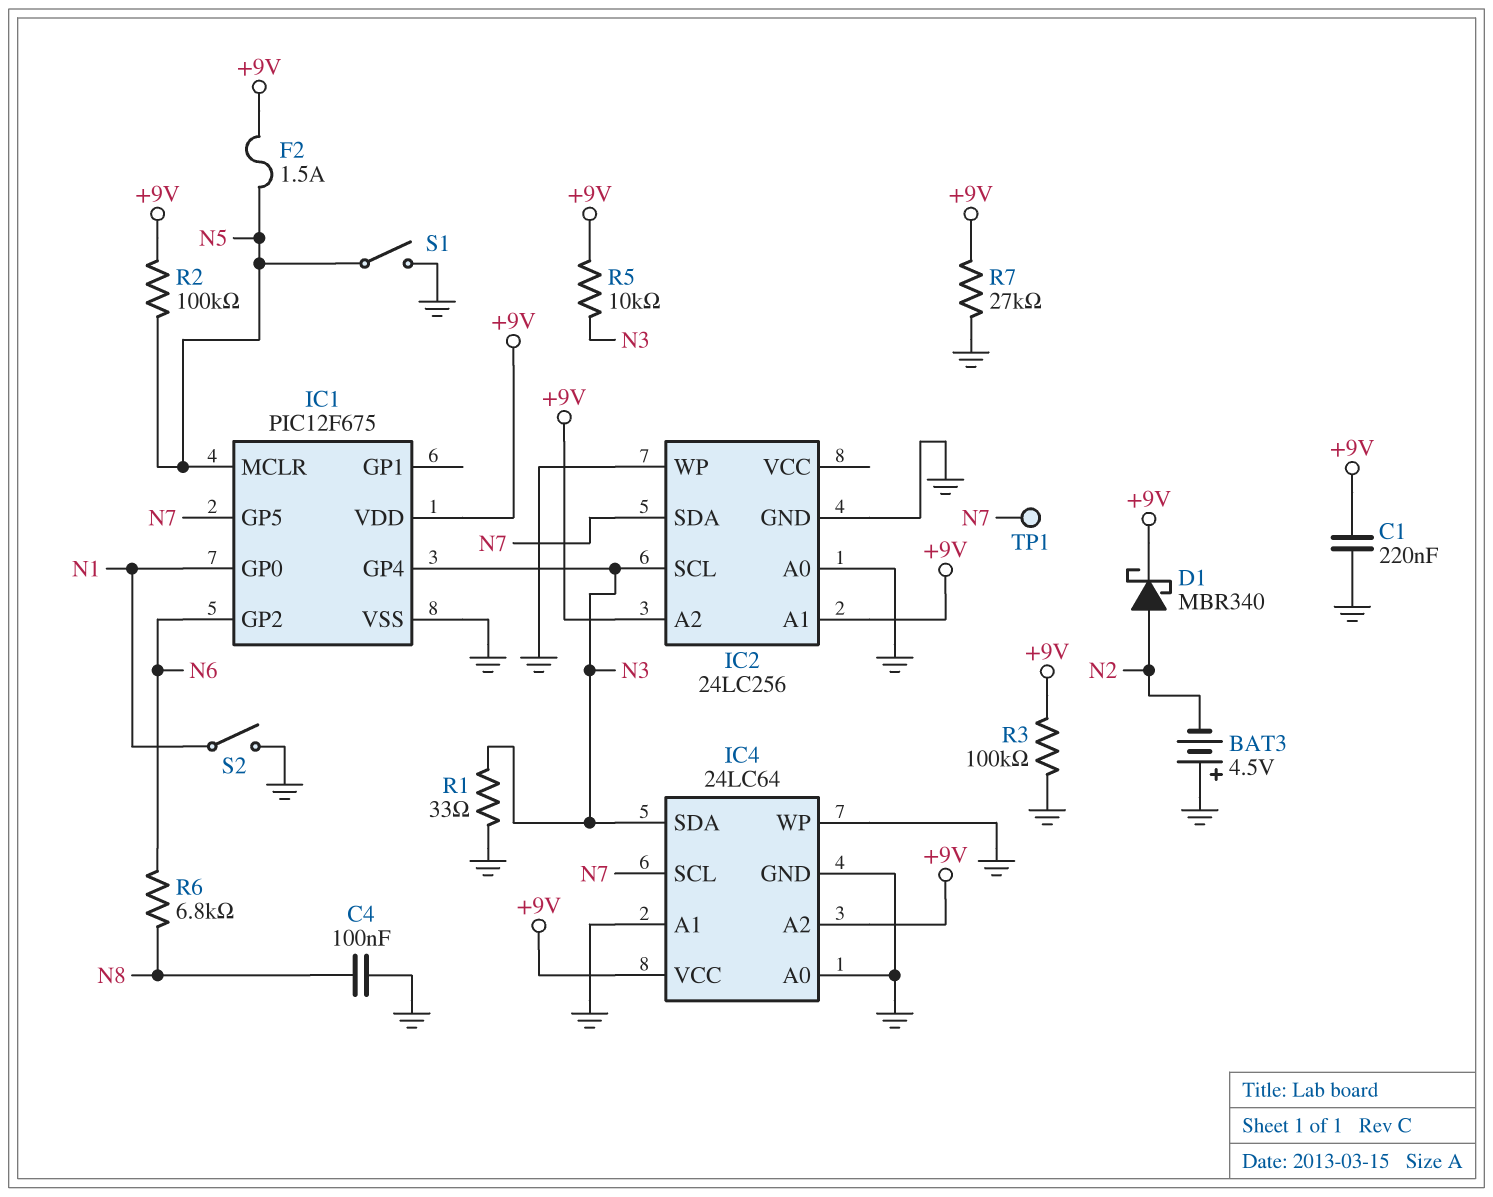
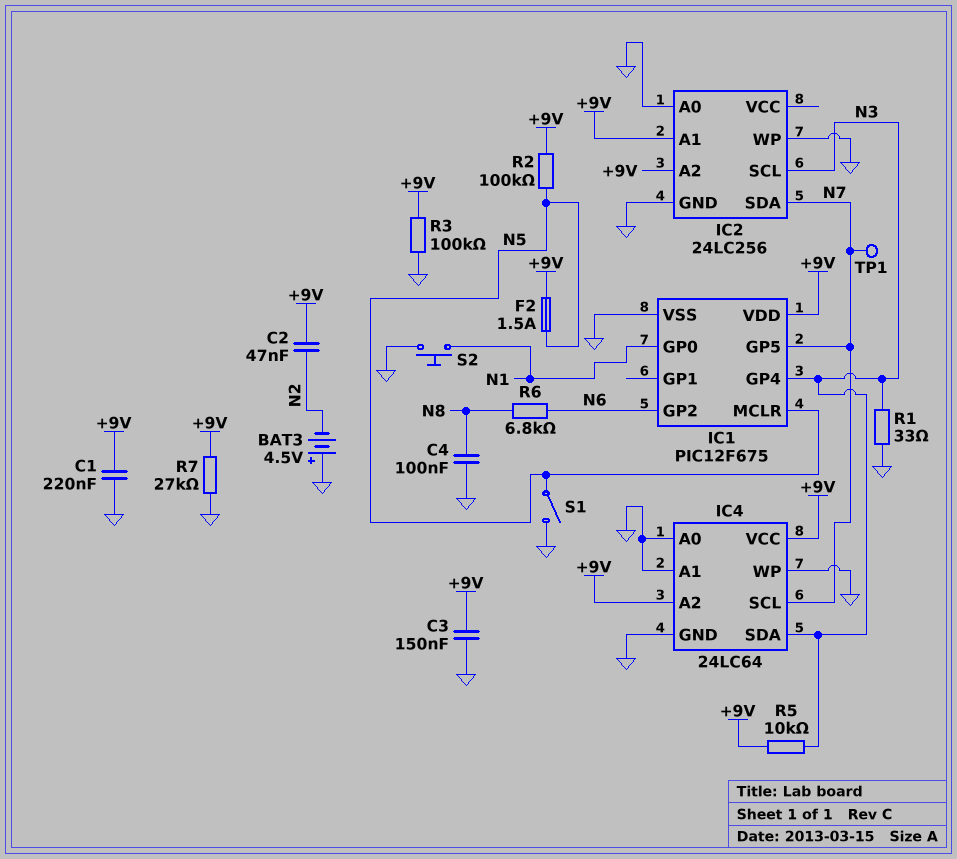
C2: none -> 47nF (+9V, N2)
C3: none -> 150nF (+9V, GND)
D1: schottky MBR340 (A N2, K +9V) -> none
S2: switch (GND, N1) -> button (GND, N1)

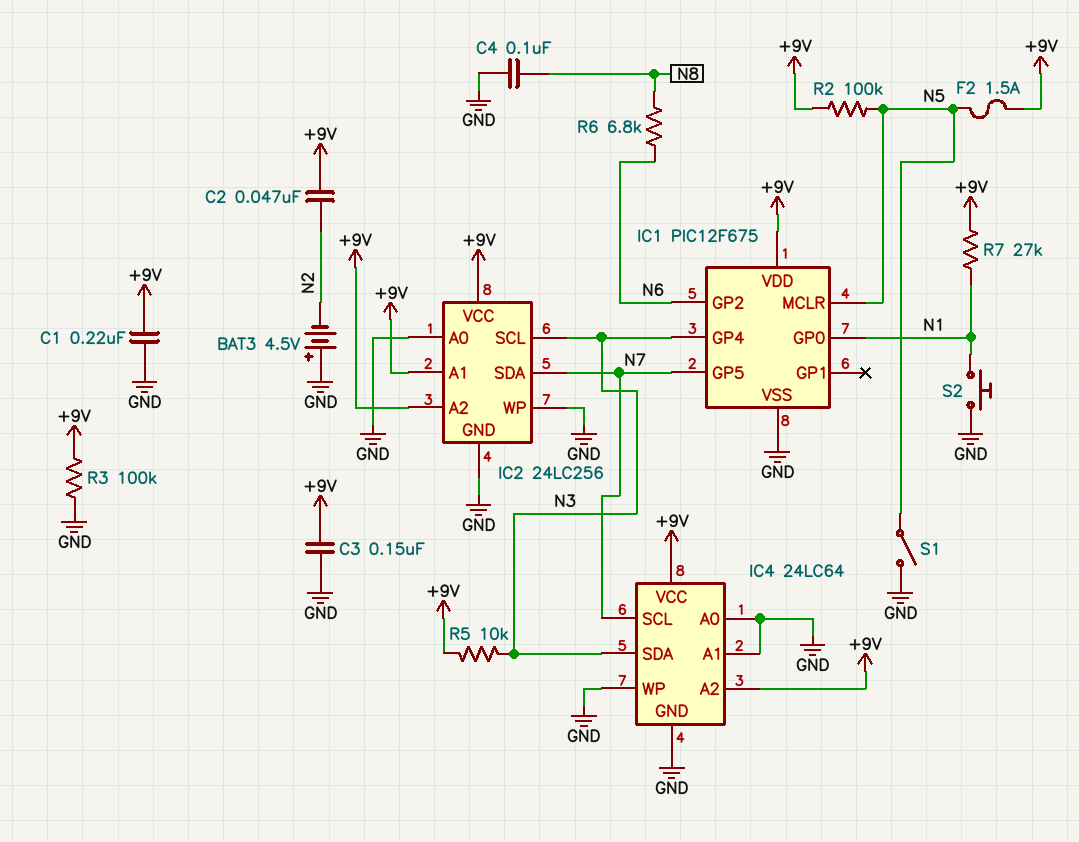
IC2 pin VCC: none -> +9V
R1: 33 (GND, N3) -> none
R7: 27k (+9V, GND) -> 27k (+9V, N1)
TP1: test point (N7) -> none

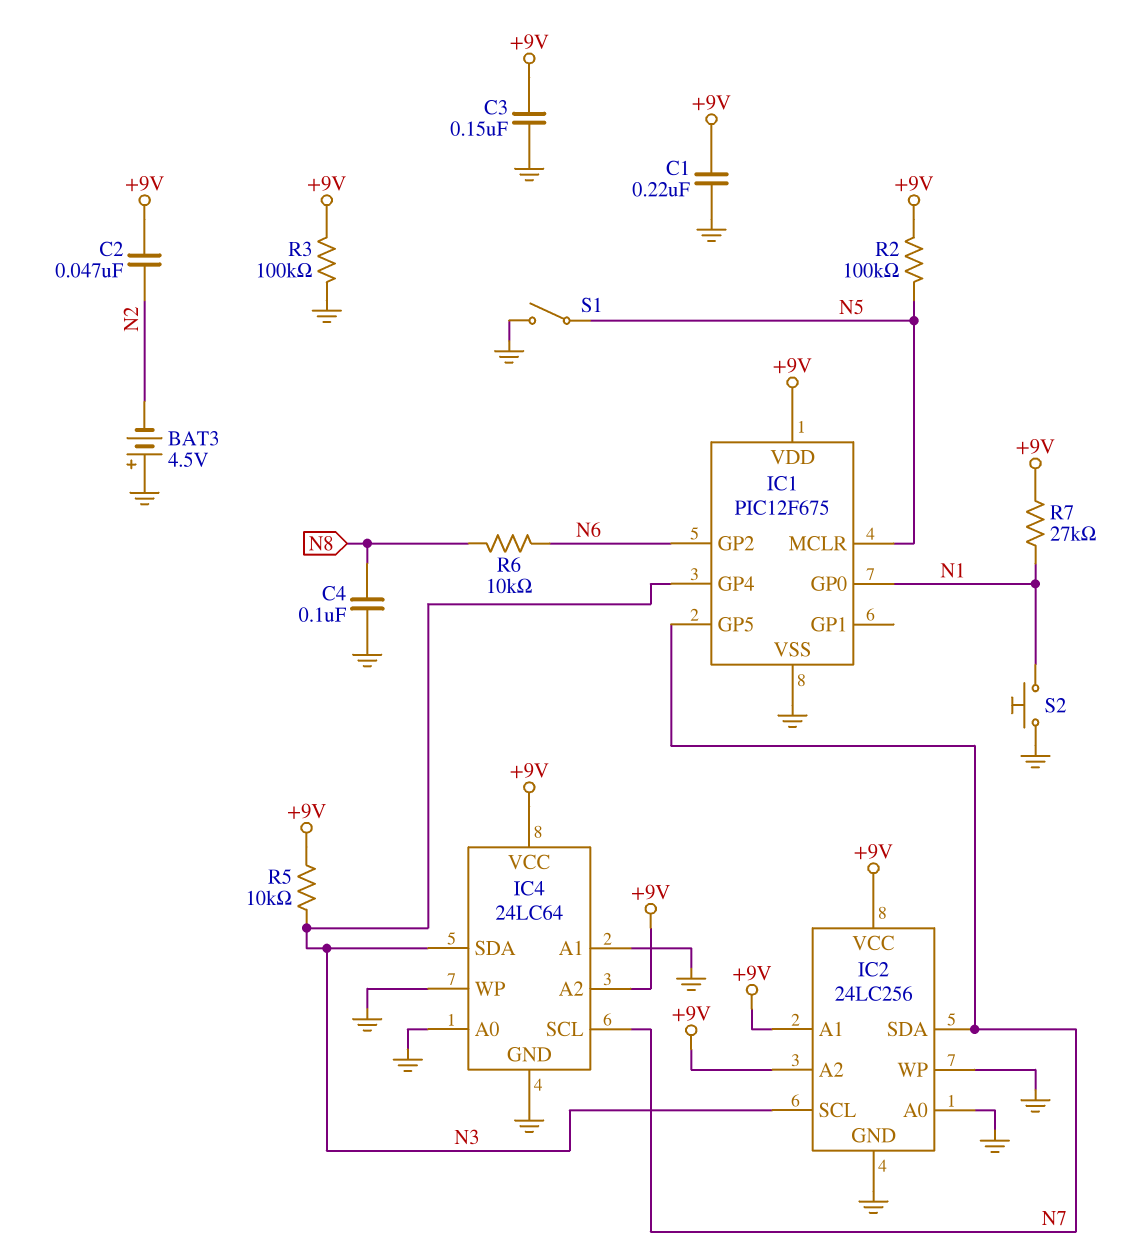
F2: 1.5A (+9V, N5) -> none
R6: 6.8k (N6, N8) -> 10k (N6, N8)

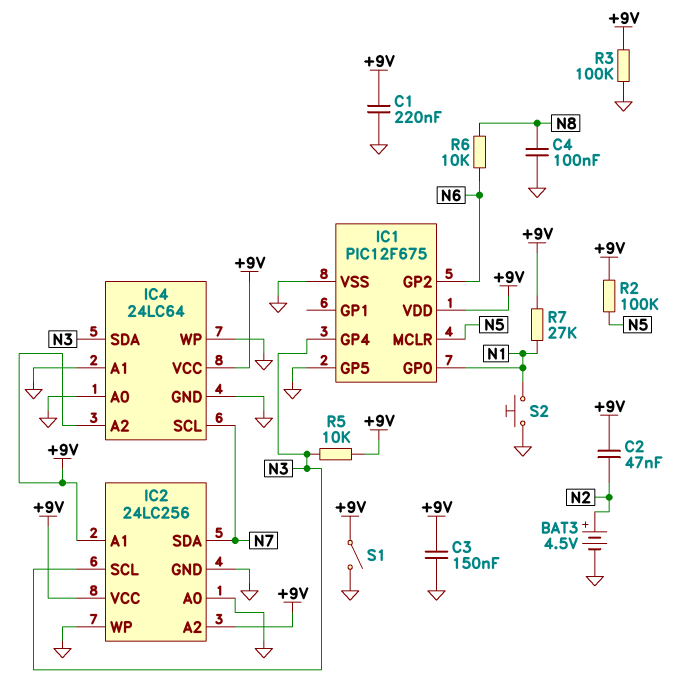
BAT3: 4.5V (plus GND, minus N2) -> 4.5V (plus N2, minus GND)
IC1 pin GP5: N7 -> GND
S1: switch (GND, N5) -> switch (+9V, GND)

